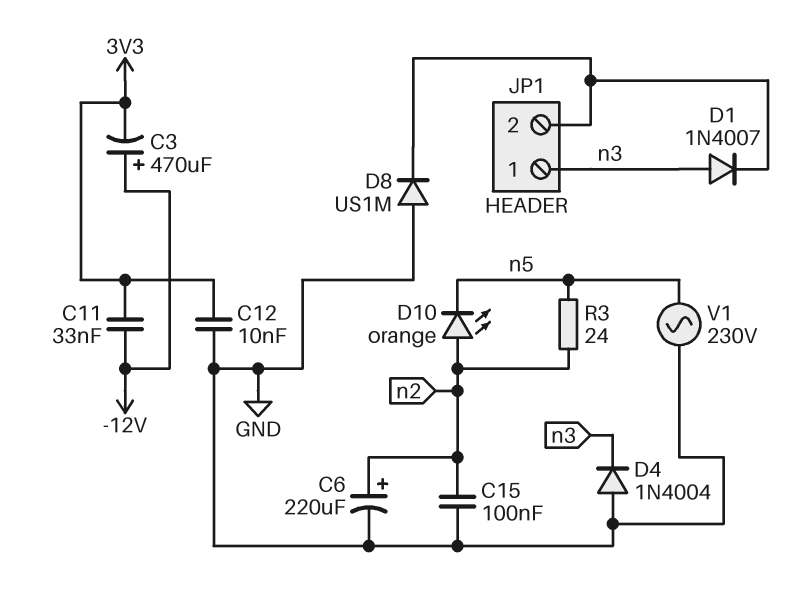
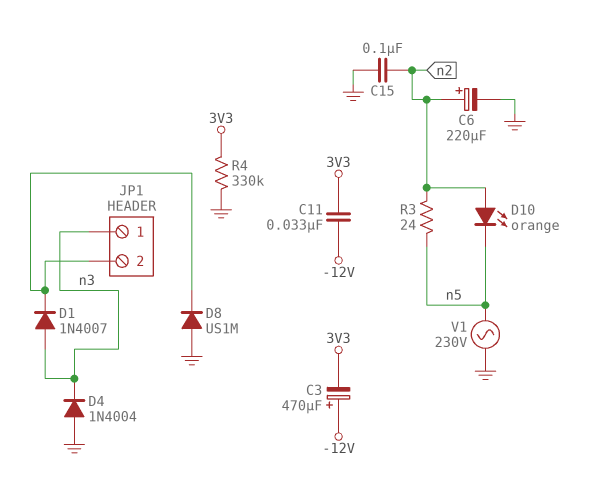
C12: 10nF (3V3, GND) -> none
R4: none -> 330k (3V3, GND)

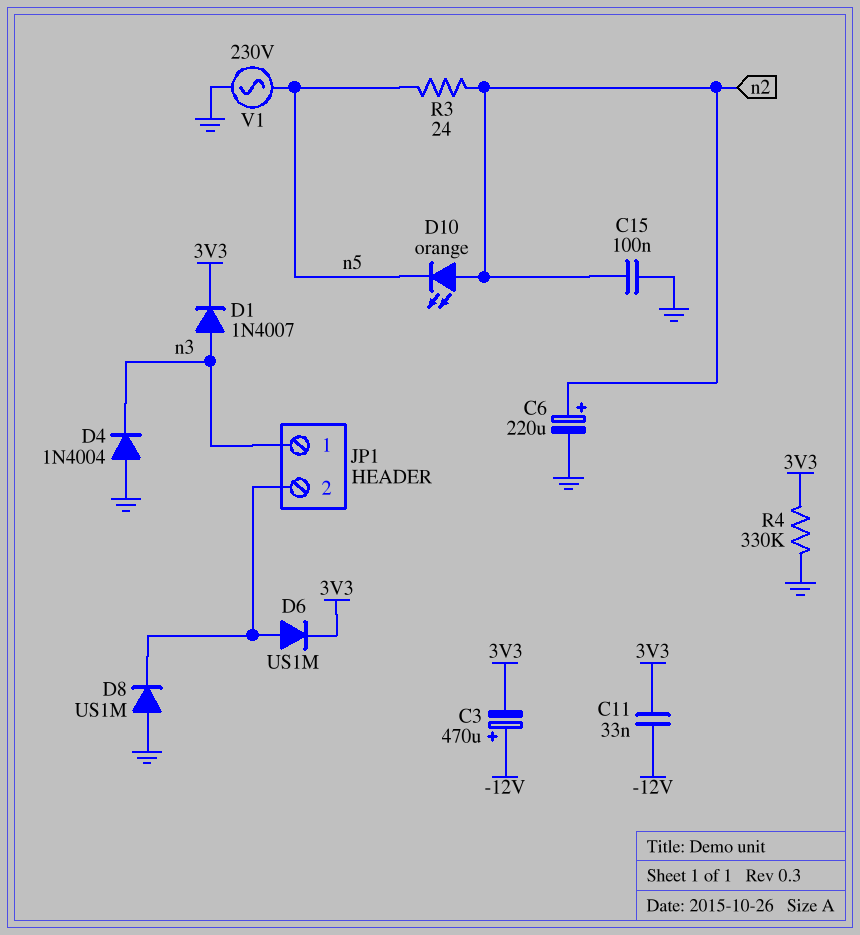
D1: diode 1N4007 (A n3, K JP1/2) -> diode 1N4007 (A n3, K 3V3)
D6: none -> diode US1M (A JP1/2, K 3V3)

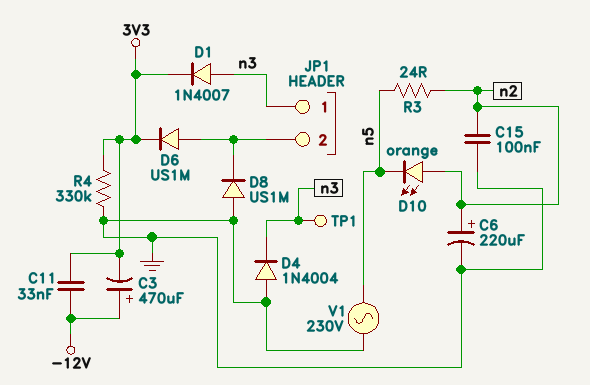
TP1: none -> test point (n3)

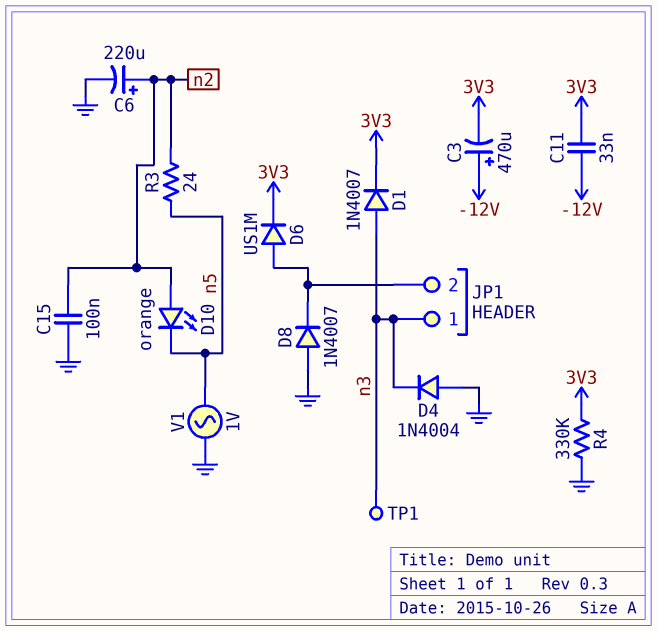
D8: diode US1M (A GND, K JP1/2) -> diode 1N4007 (A GND, K JP1/2)
V1: AC 230V (GND, n5) -> AC 1V (GND, n5)

